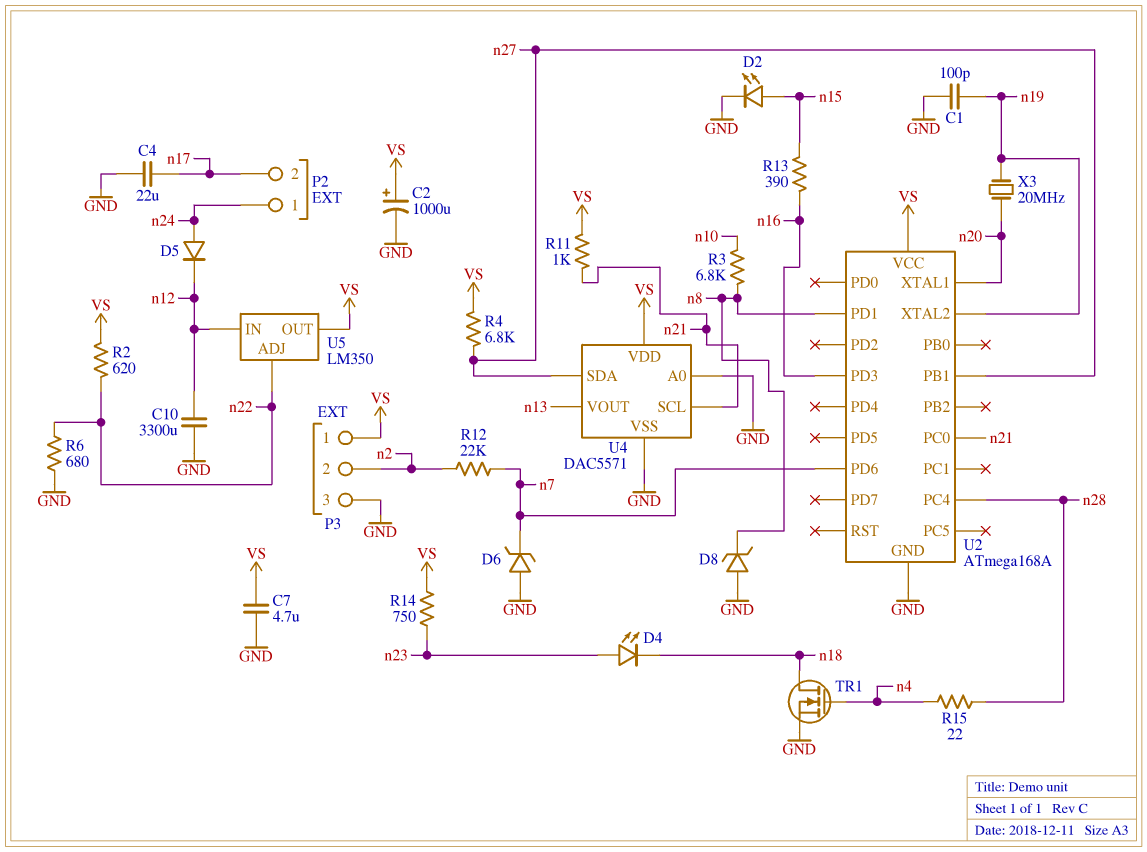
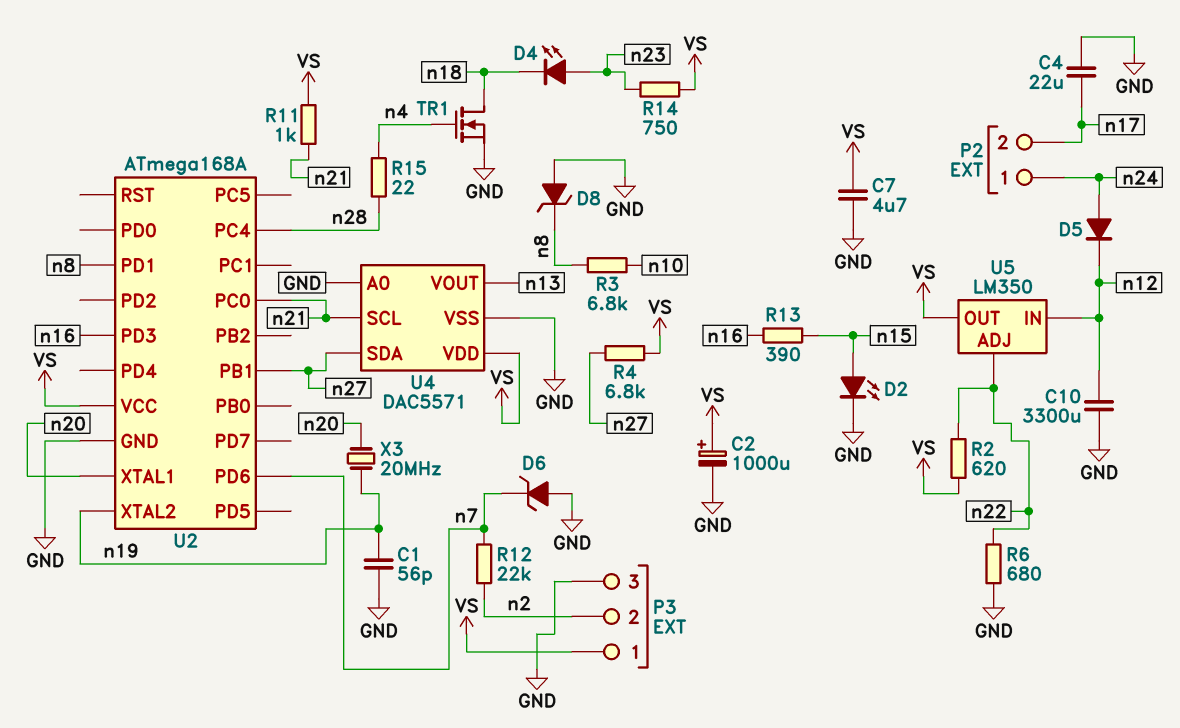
C1: 100pF (GND, n19) -> 56pF (GND, n19)

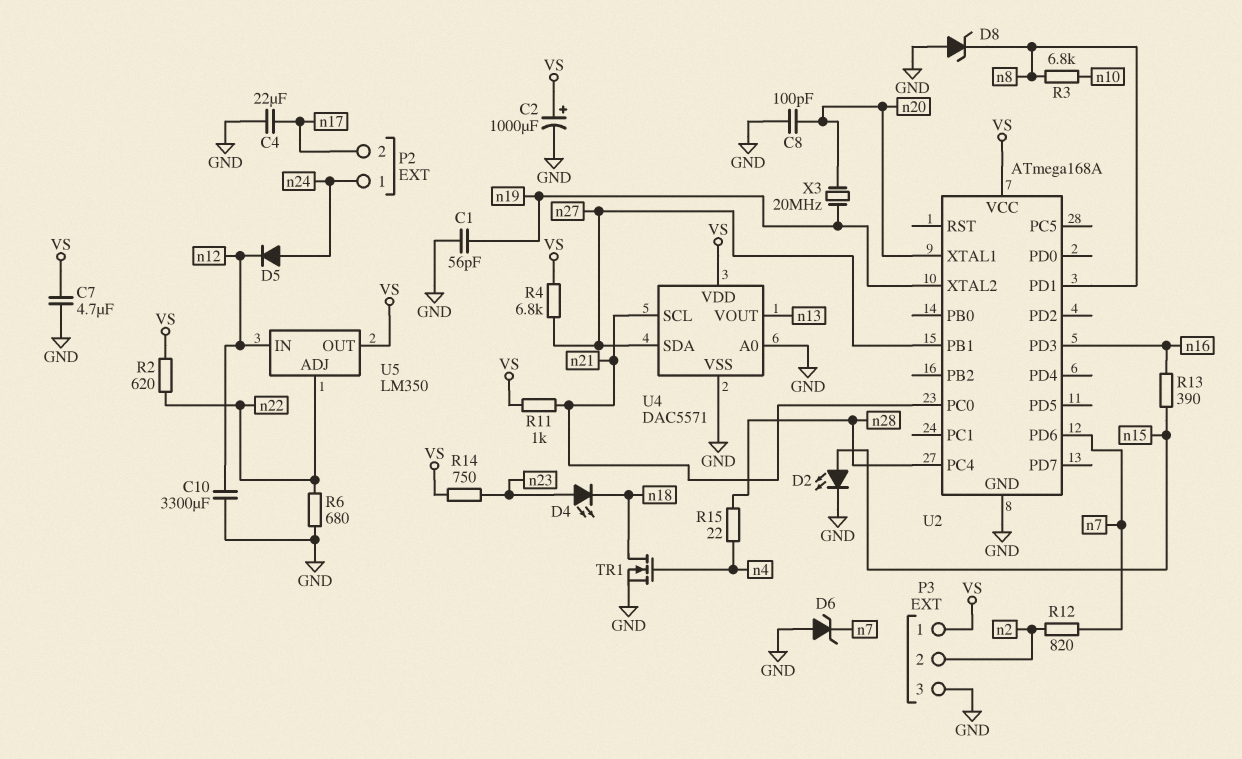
C8: none -> 100pF (GND, n20)
R12: 22k (n2, n7) -> 820 (n2, n7)

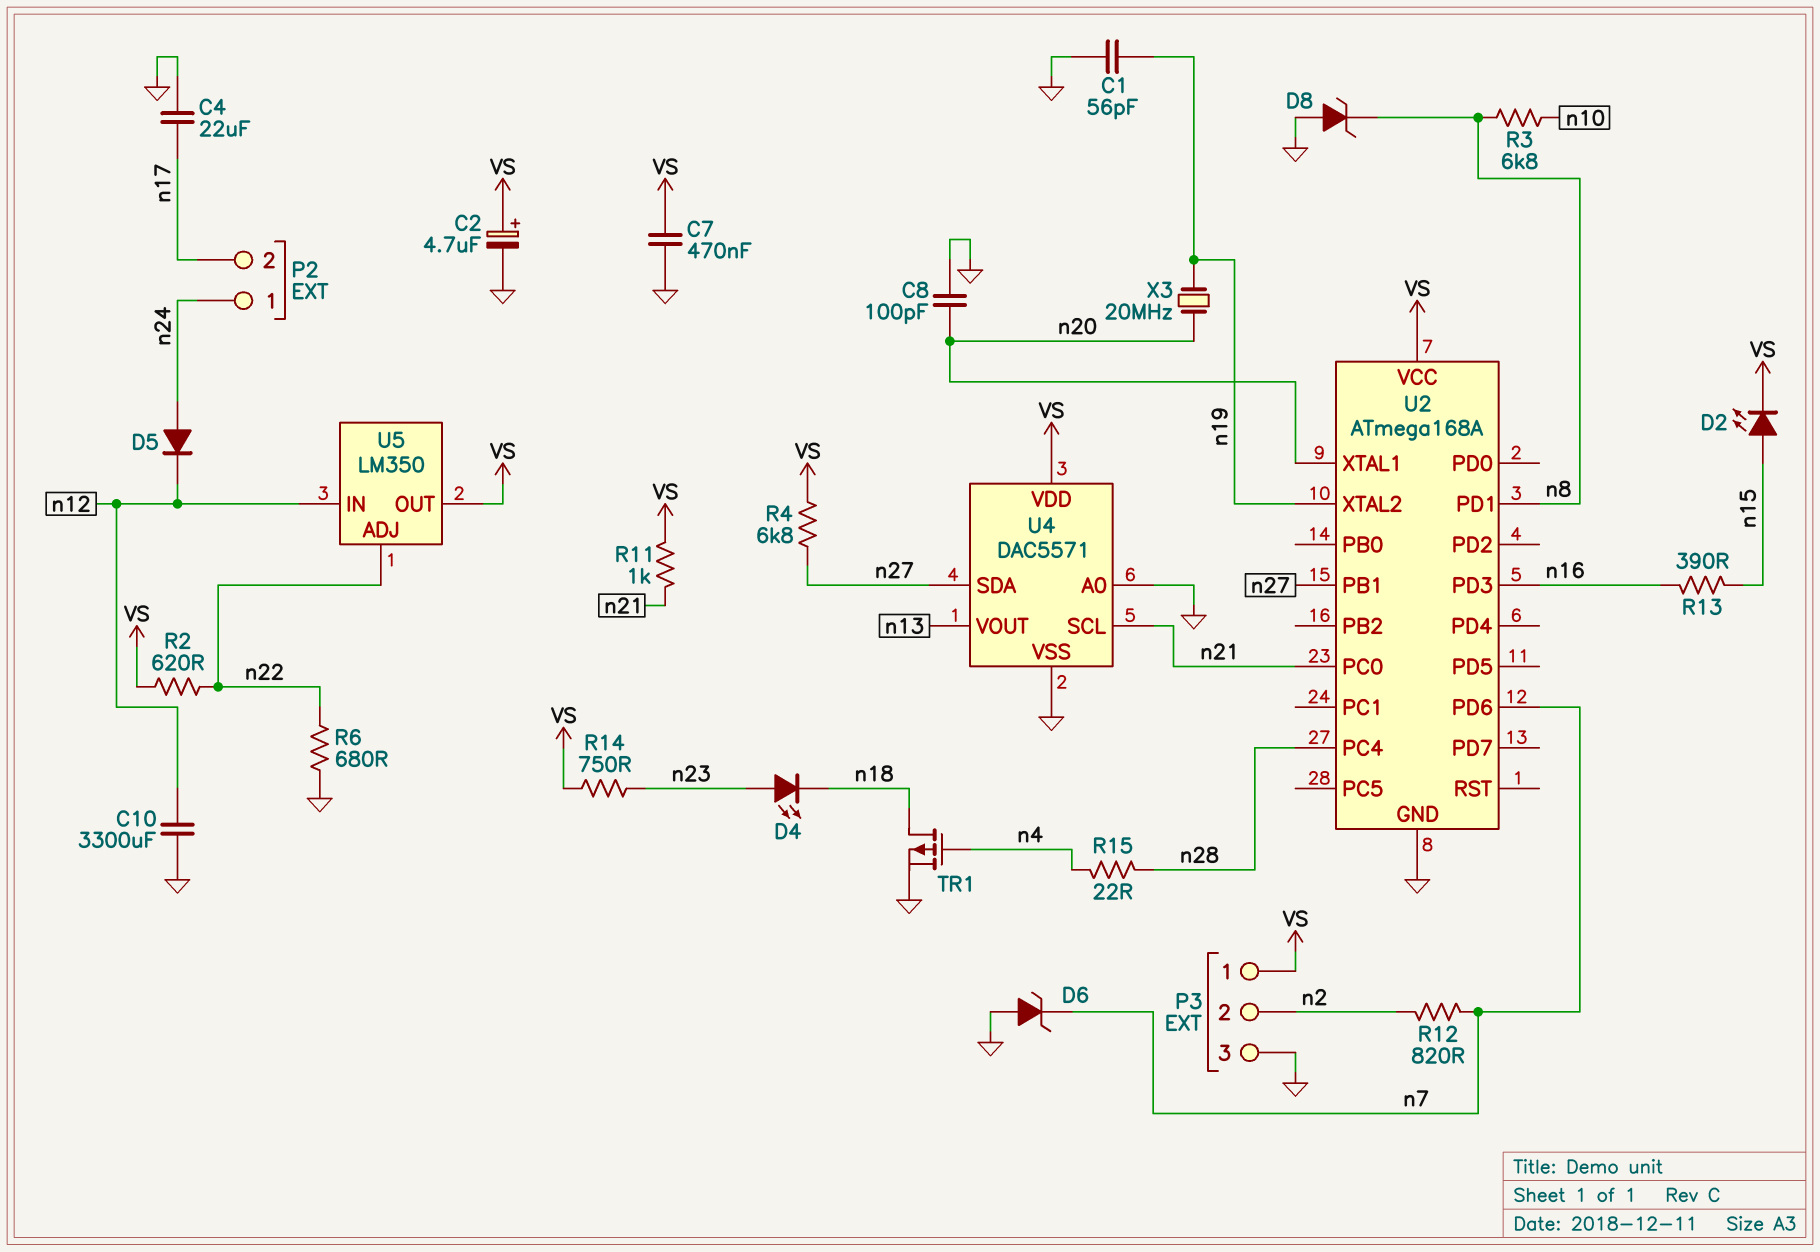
C2: 1000uF (plus VS, minus GND) -> 4.7uF (plus VS, minus GND)
C7: 4.7uF (GND, VS) -> 470nF (GND, VS)
D2: LED (A n15, K GND) -> LED (A n15, K VS)
TR1: NMOS (G n4, D n18, S GND) -> PMOS (G n4, D n18, S GND)

